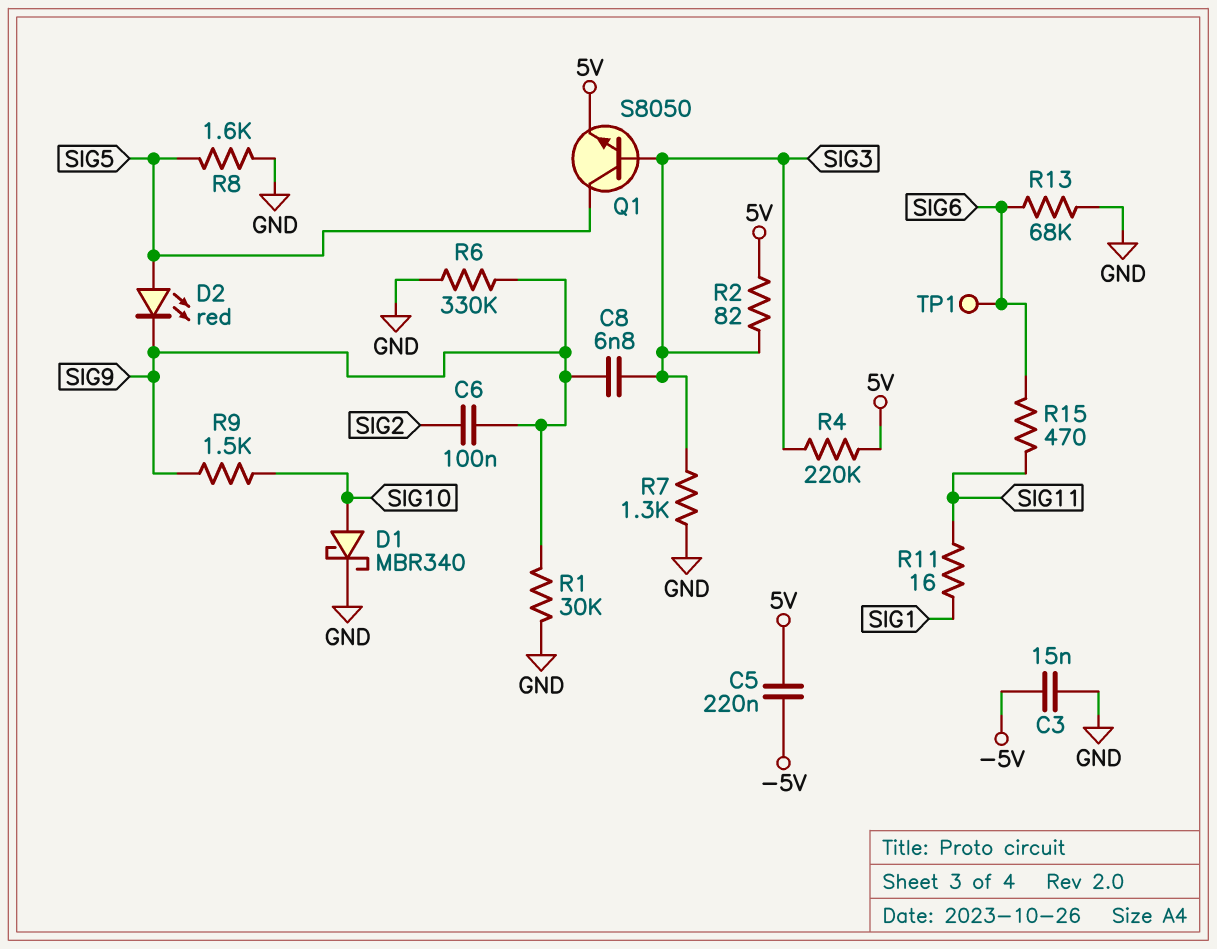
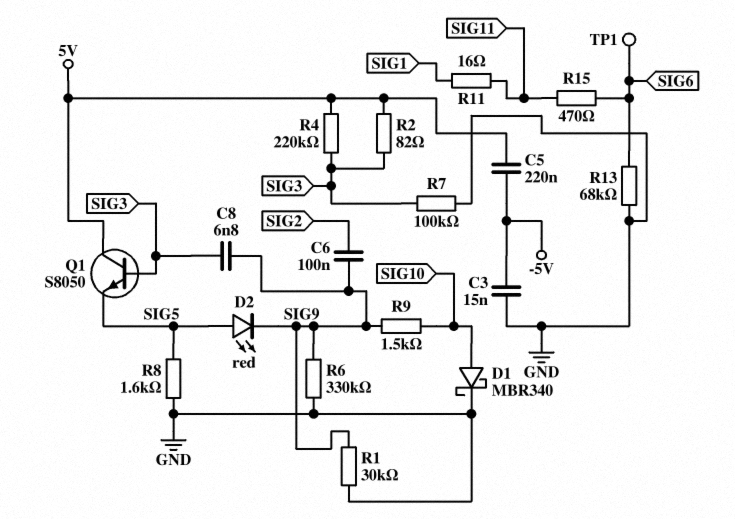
Q1: NPN S8050 (B SIG3, C SIG5, E 5V) -> NPN S8050 (B SIG3, C 5V, E SIG5)
R7: 1.3k (GND, SIG3) -> 100k (GND, SIG3)

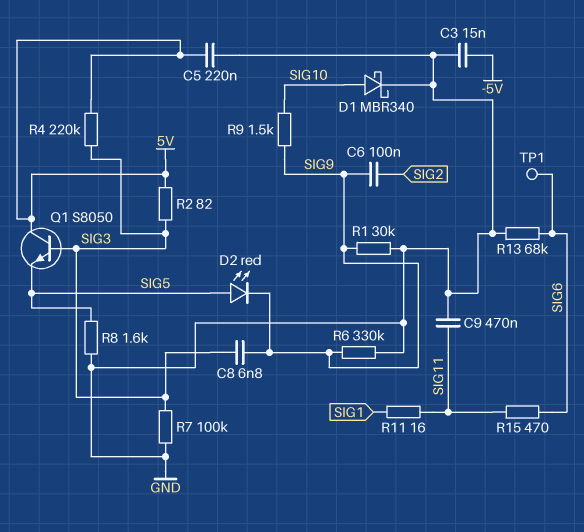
C5: 220nF (-5V, 5V) -> 220nF (5V, GND)
C9: none -> 470nF (GND, SIG11)

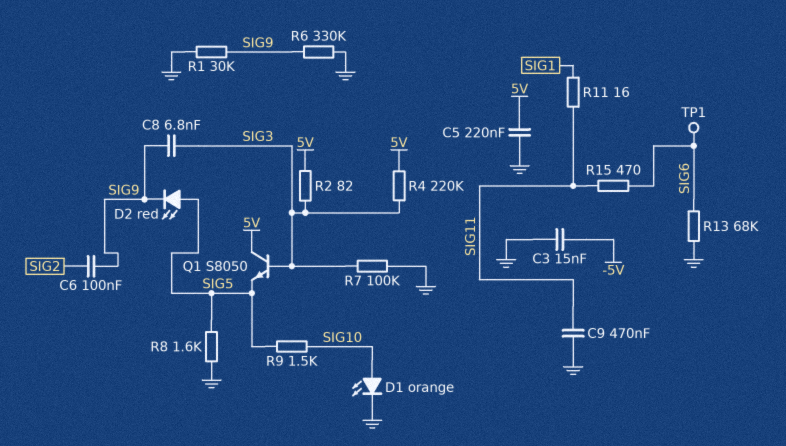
D1: schottky MBR340 (A SIG10, K GND) -> LED orange (A SIG10, K GND)
R9: 1.5k (SIG9, SIG10) -> 1.5k (SIG5, SIG10)

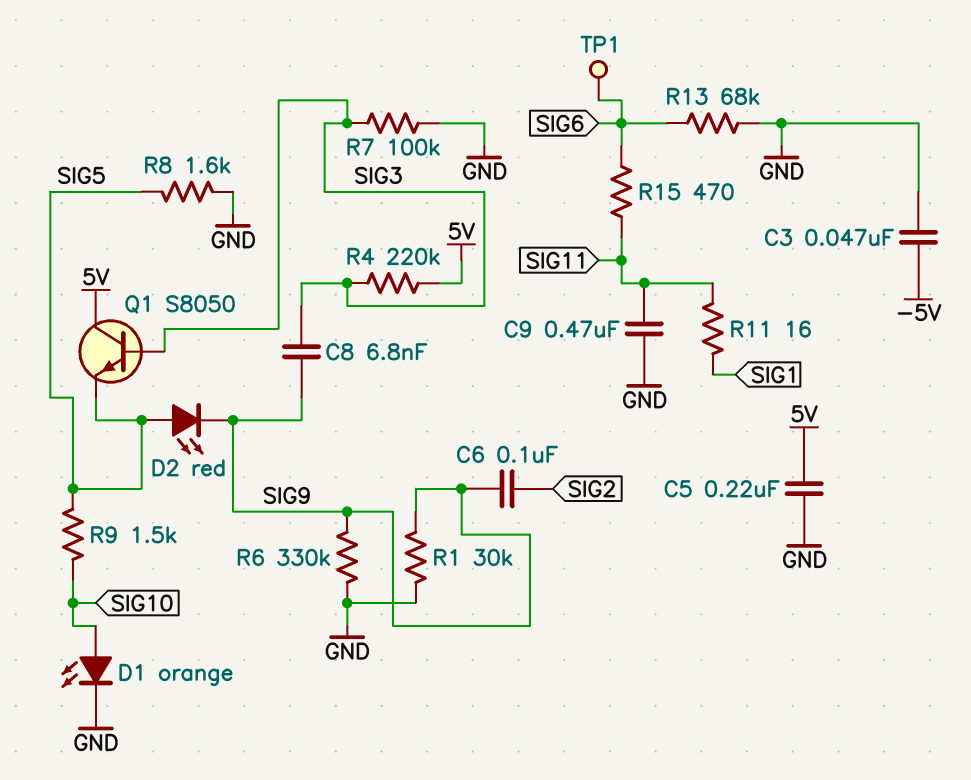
C3: 15nF (-5V, GND) -> 47nF (-5V, GND)
R2: 82 (5V, SIG3) -> none

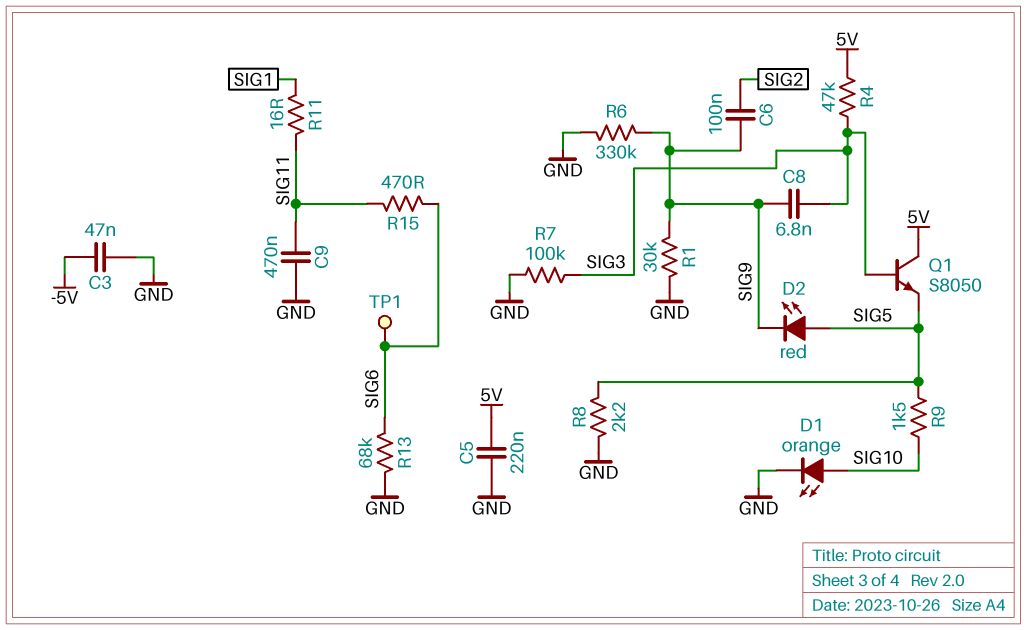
R4: 220k (5V, SIG3) -> 47k (5V, SIG3)
R8: 1.6k (GND, SIG5) -> 2.2k (GND, SIG5)

